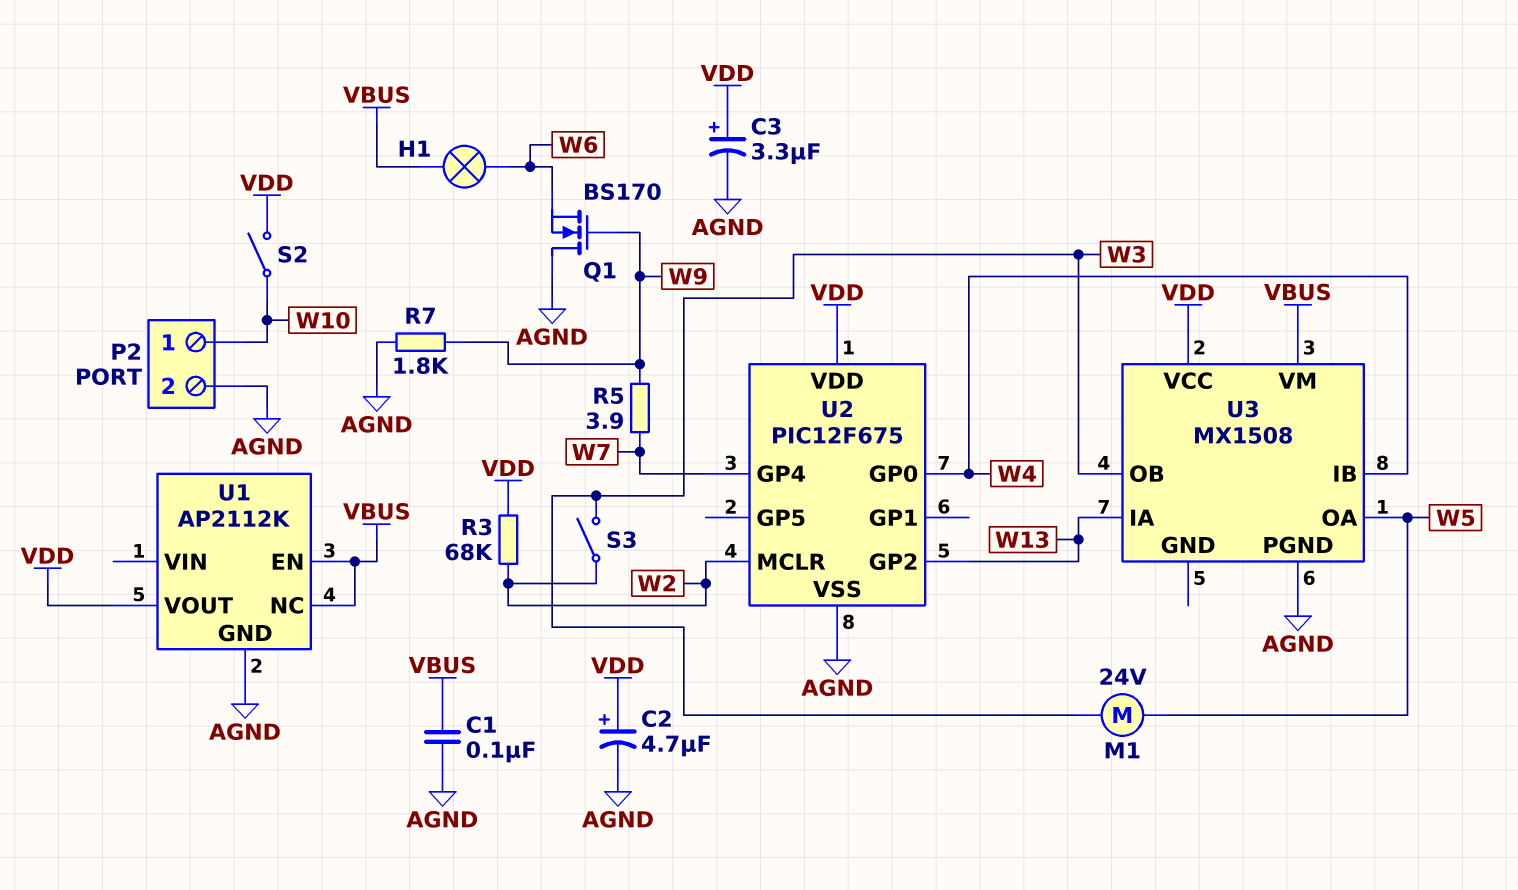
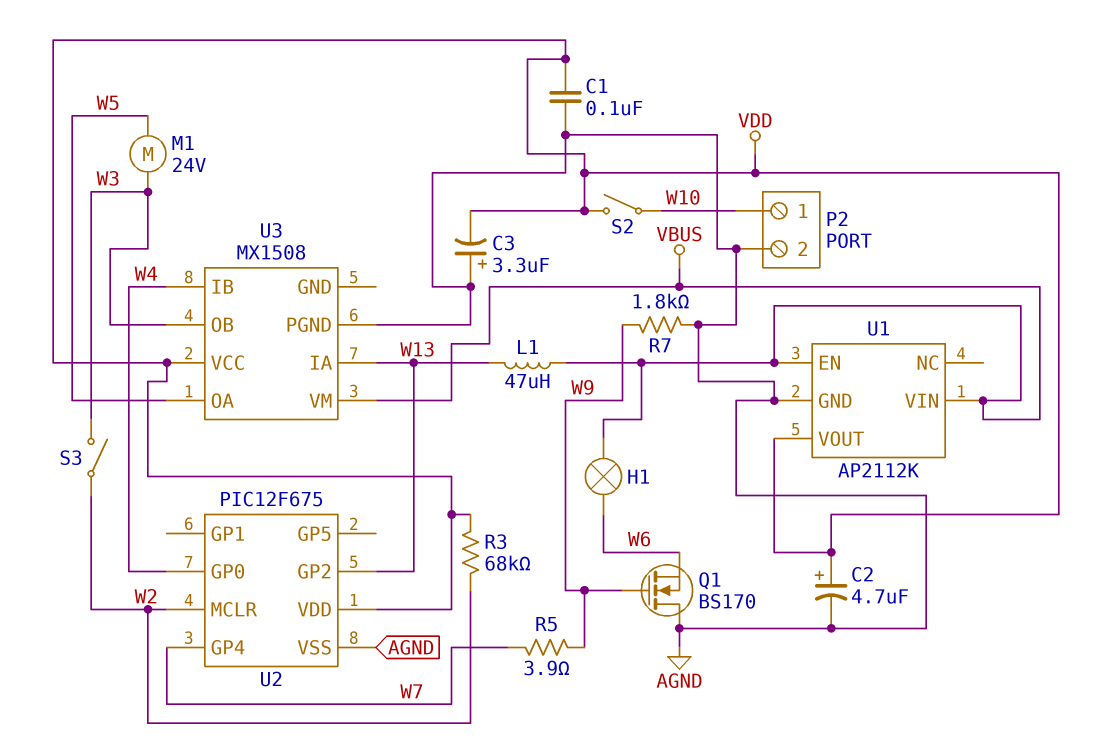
C1: 100nF (AGND, VBUS) -> 100nF (AGND, VDD)
C3: 3.3uF (plus VDD, minus AGND) -> 3.3uF (plus AGND, minus VDD)
L1: none -> 47uH (VBUS, W13)
U1 pin NC: VBUS -> none
U1 pin VIN: none -> VBUS

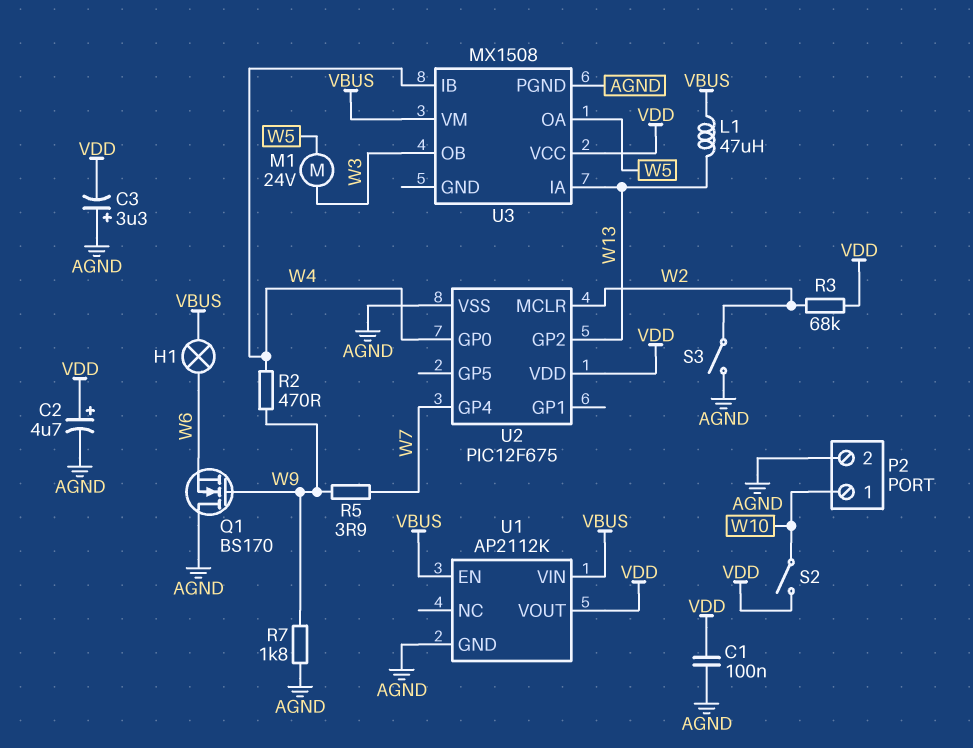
R2: none -> 470 (W4, W9)
S3: switch (W2, W3) -> switch (AGND, W2)

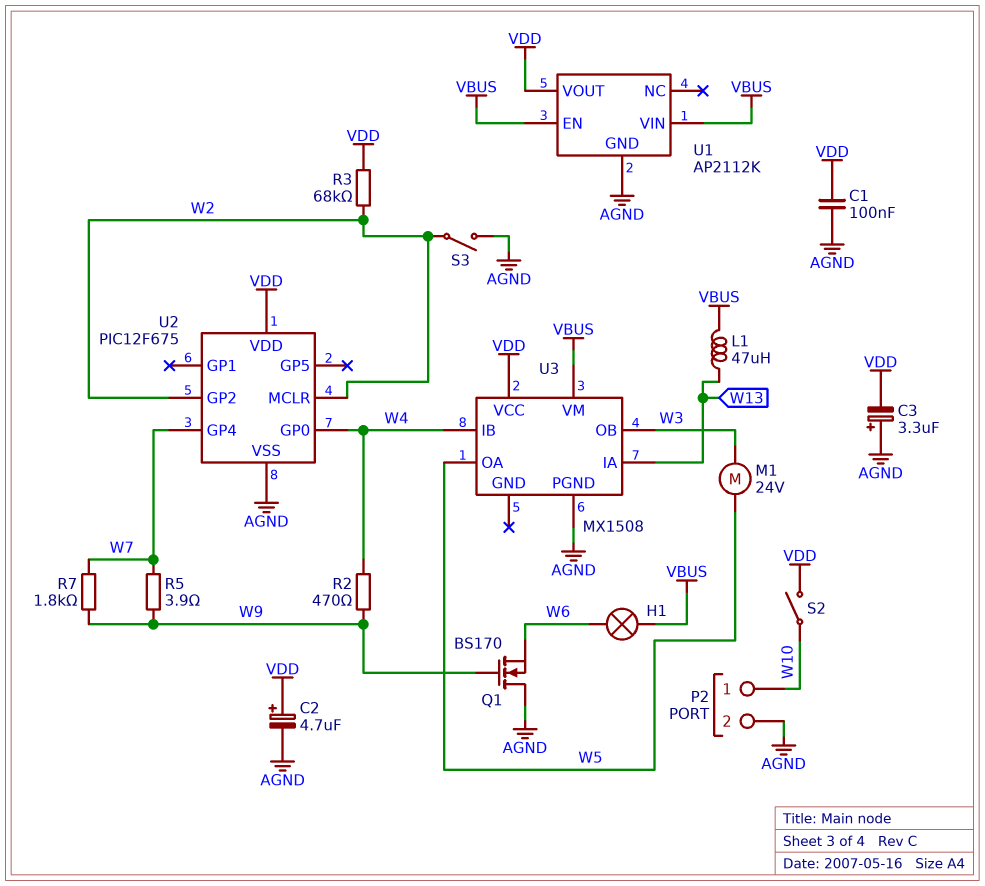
R7: 1.8k (AGND, W9) -> 1.8k (W7, W9)
U2 pin GP2: W13 -> W2

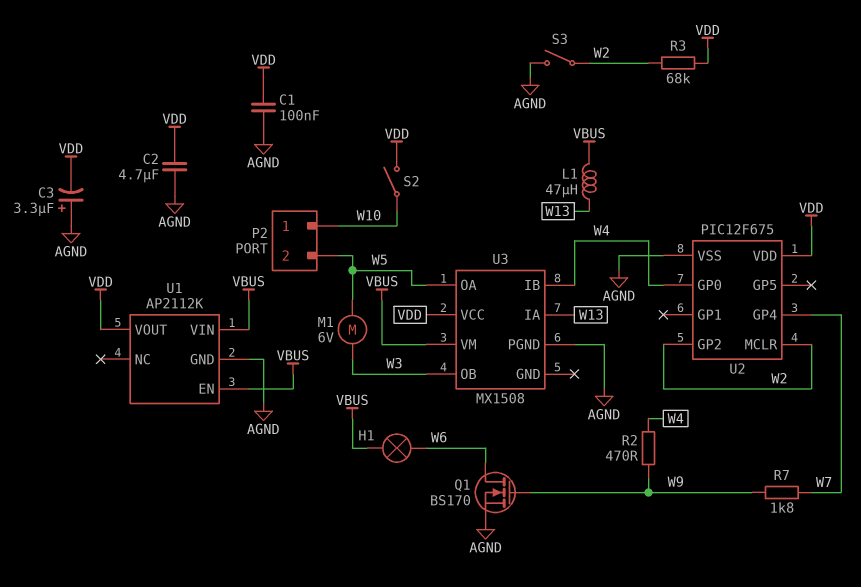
C2: 4.7uF (plus VDD, minus AGND) -> 4.7uF (AGND, VDD)
M1: motor 24V (W3, W5) -> motor 6V (W3, W5)
P2 pin 2: AGND -> W5
Q1: NMOS BS170 (G W9, D AGND, S W6) -> NMOS BS170 (G W9, D W6, S AGND)
R5: 3.9 (W7, W9) -> none

